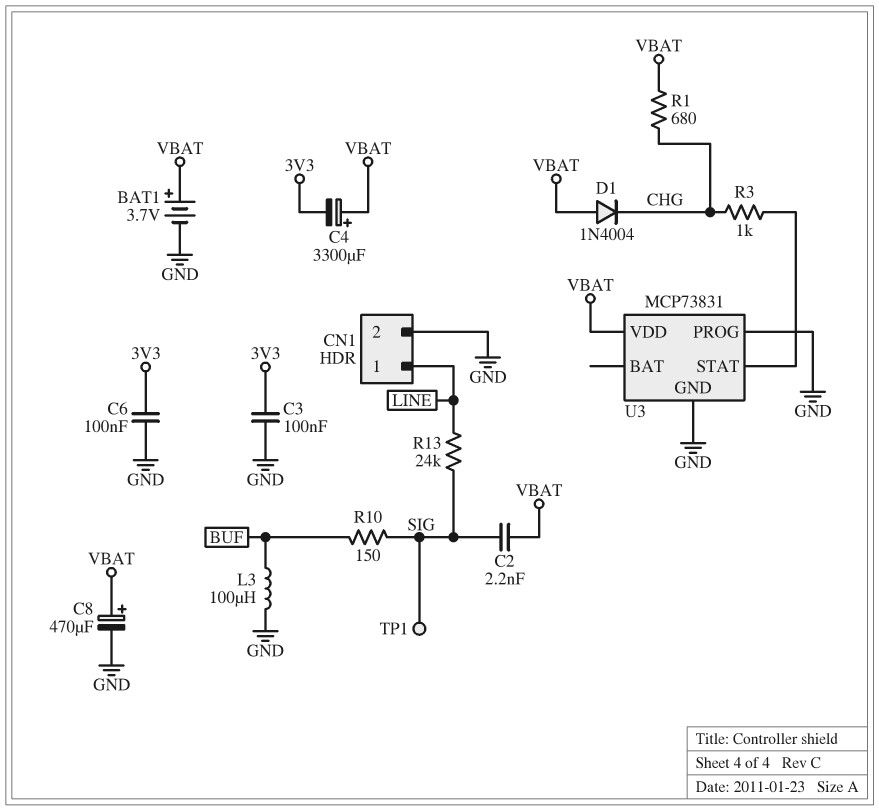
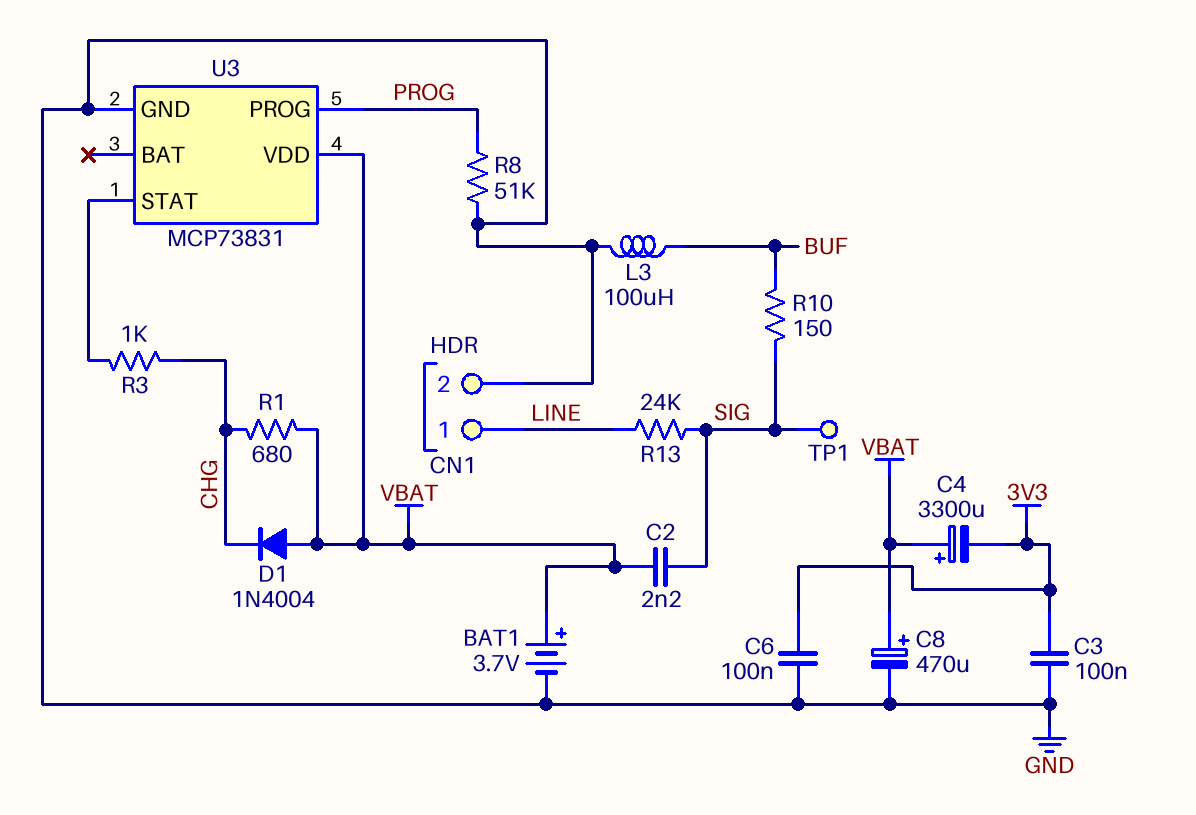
R8: none -> 51k (GND, PROG)
U3 pin PROG: GND -> PROG

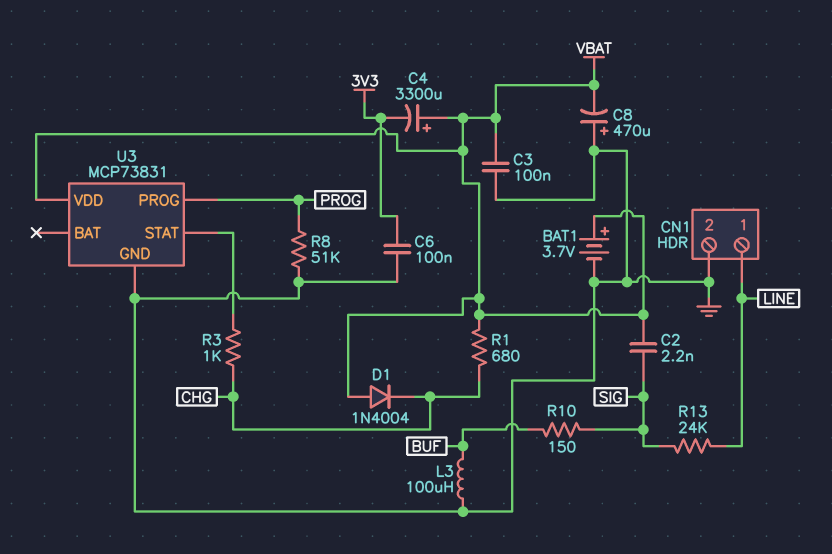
C3: 100nF (3V3, GND) -> 100nF (GND, VBAT)
C8: 470uF (plus VBAT, minus GND) -> 470uF (plus GND, minus VBAT)
TP1: test point (SIG) -> none

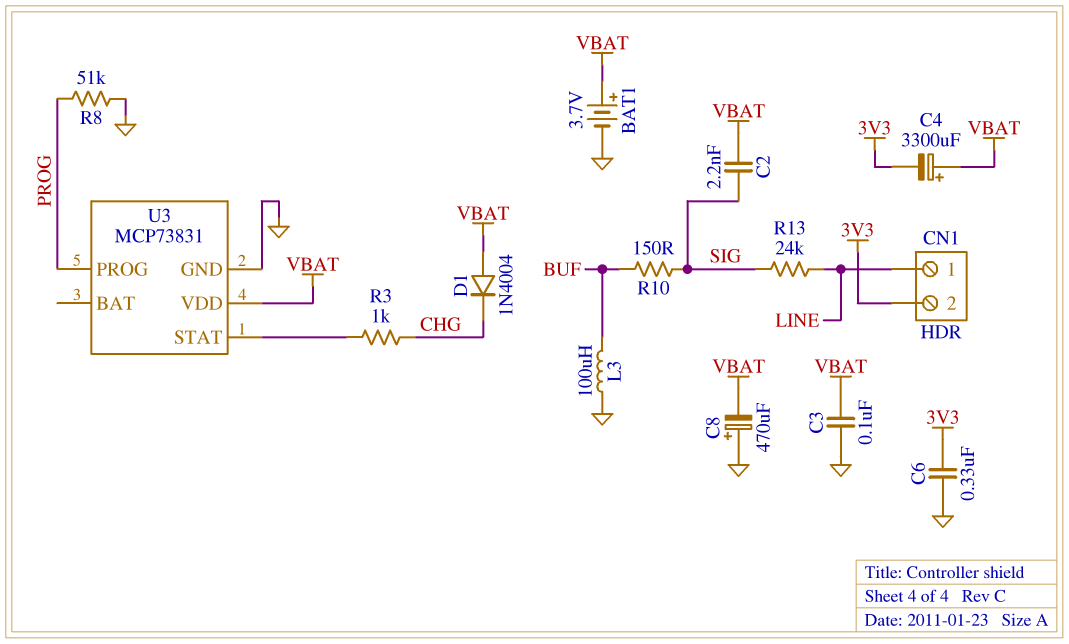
C6: 100nF (3V3, GND) -> 330nF (3V3, GND)
CN1 pin 2: GND -> 3V3
R1: 680 (CHG, VBAT) -> none

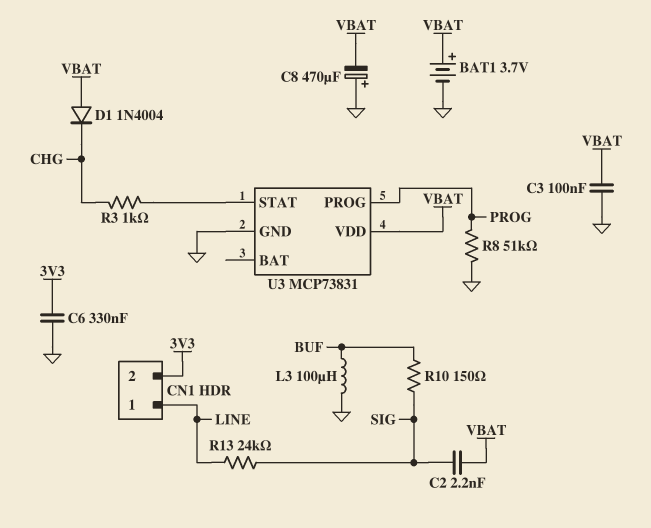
C4: 3300uF (plus VBAT, minus 3V3) -> none

